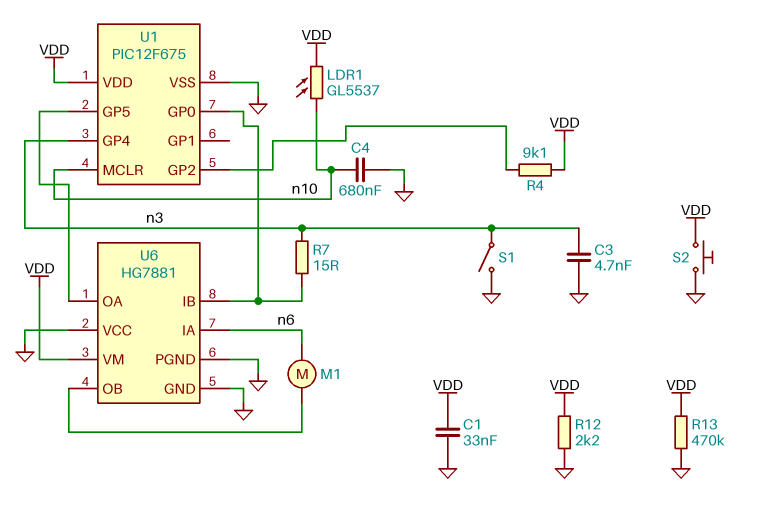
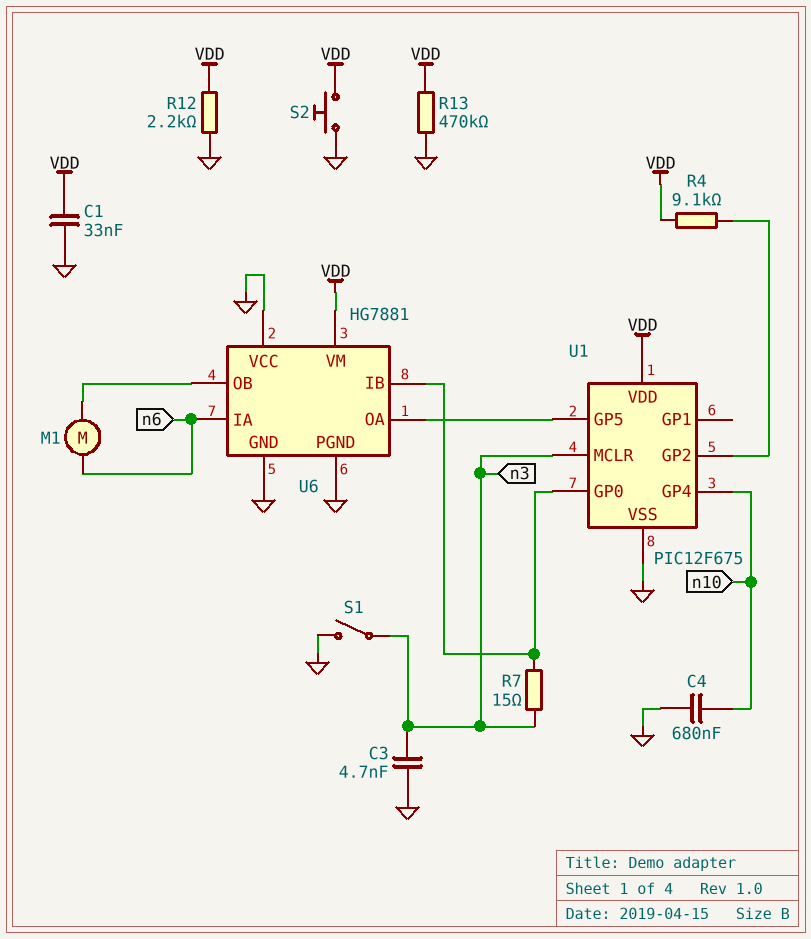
LDR1: GL5537 (VDD, n10) -> none
U1 pin GP4: n3 -> n10
U1 pin MCLR: n10 -> n3

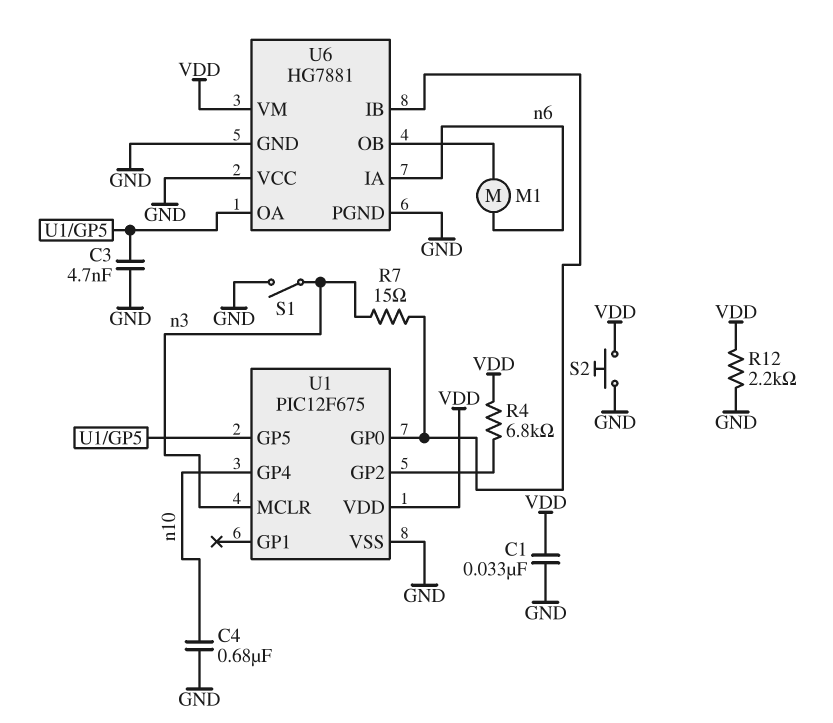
C3: 4.7nF (GND, n3) -> 4.7nF (GND, U1/GP5)
R4: 9.1k (U1/GP2, VDD) -> 6.8k (U1/GP2, VDD)
R13: 470k (GND, VDD) -> none

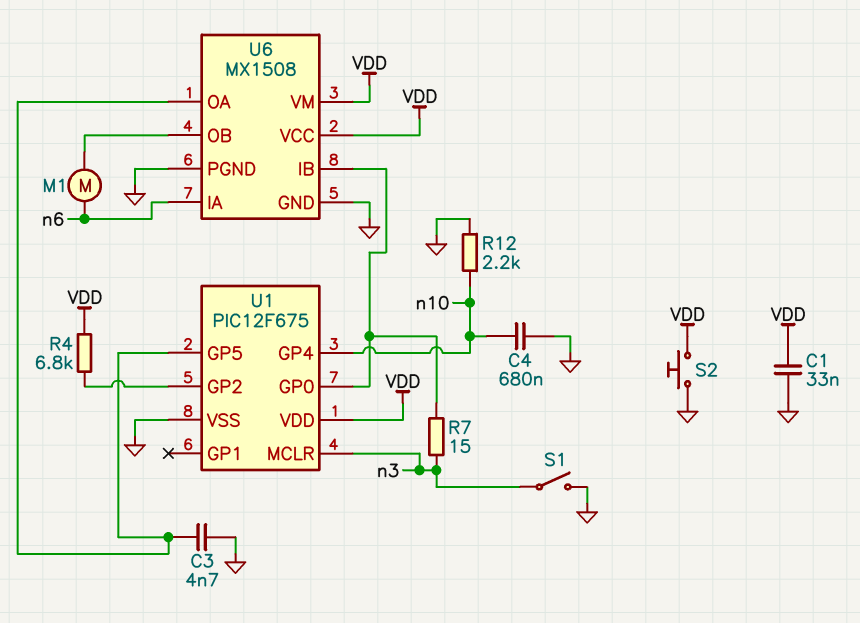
R12: 2.2k (GND, VDD) -> 2.2k (GND, n10)
U6: HG7881 -> MX1508
U6 pin VCC: GND -> VDD

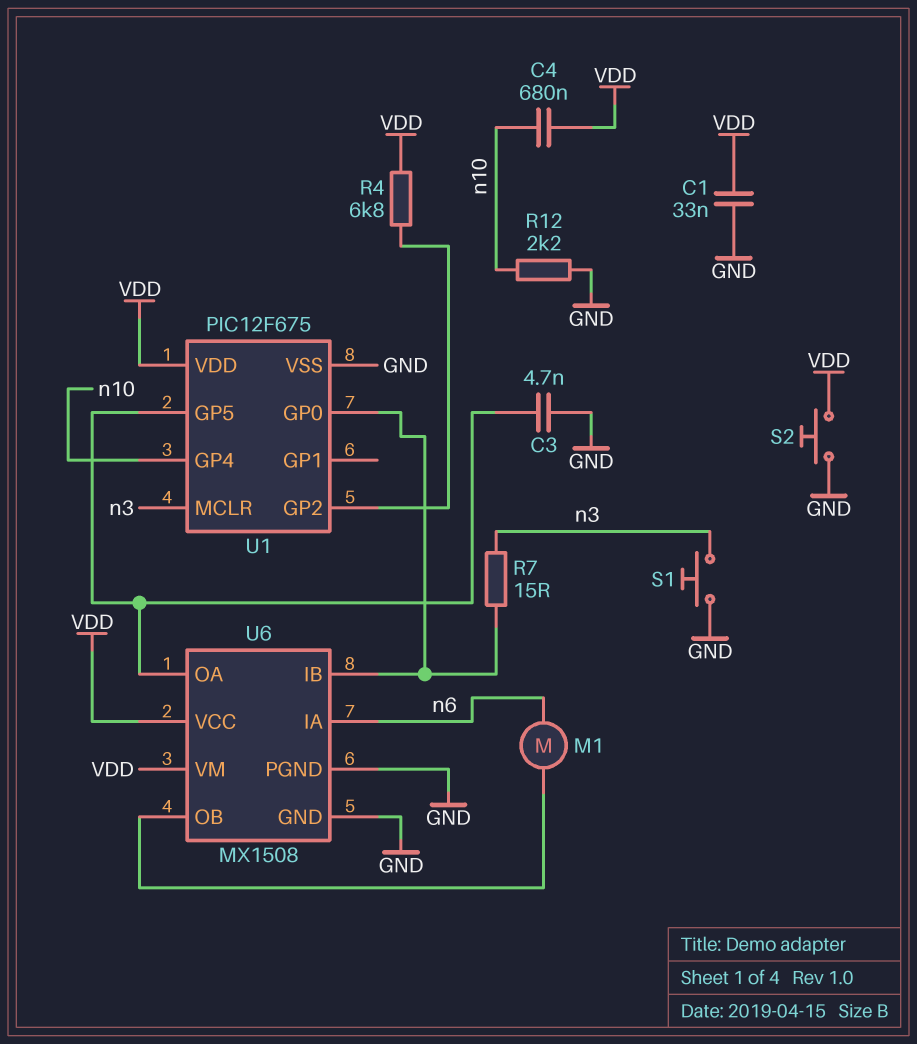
C4: 680nF (GND, n10) -> 680nF (VDD, n10)
S1: switch (GND, n3) -> button (GND, n3)

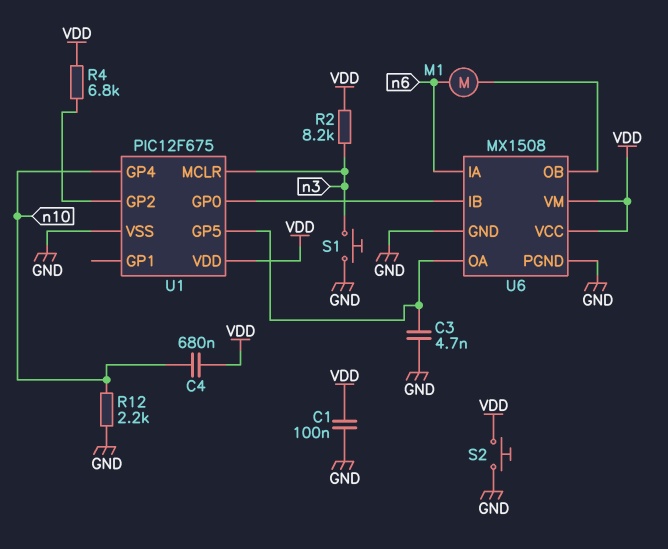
C1: 33nF (GND, VDD) -> 100nF (GND, VDD)
R2: none -> 8.2k (VDD, n3)
R7: 15 (U1/GP0, n3) -> none

